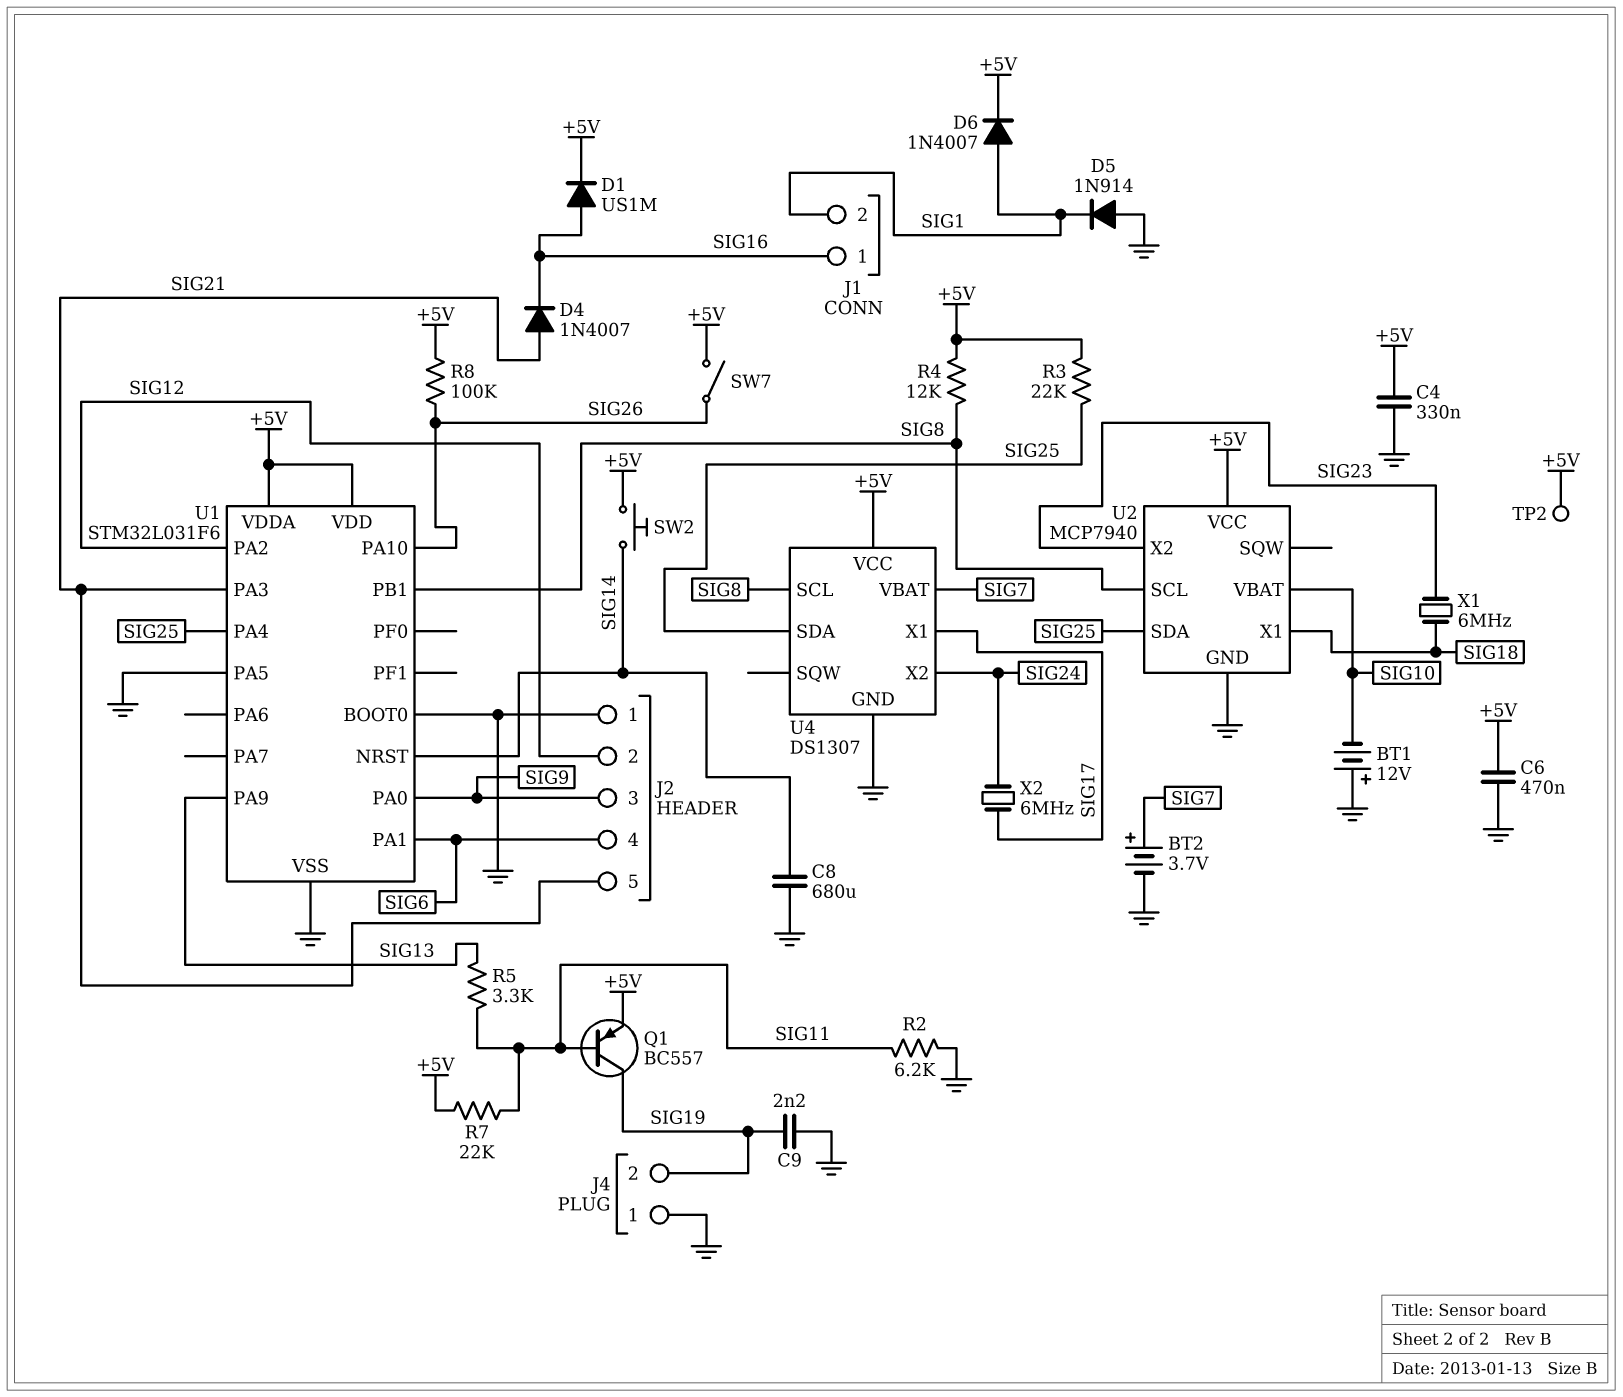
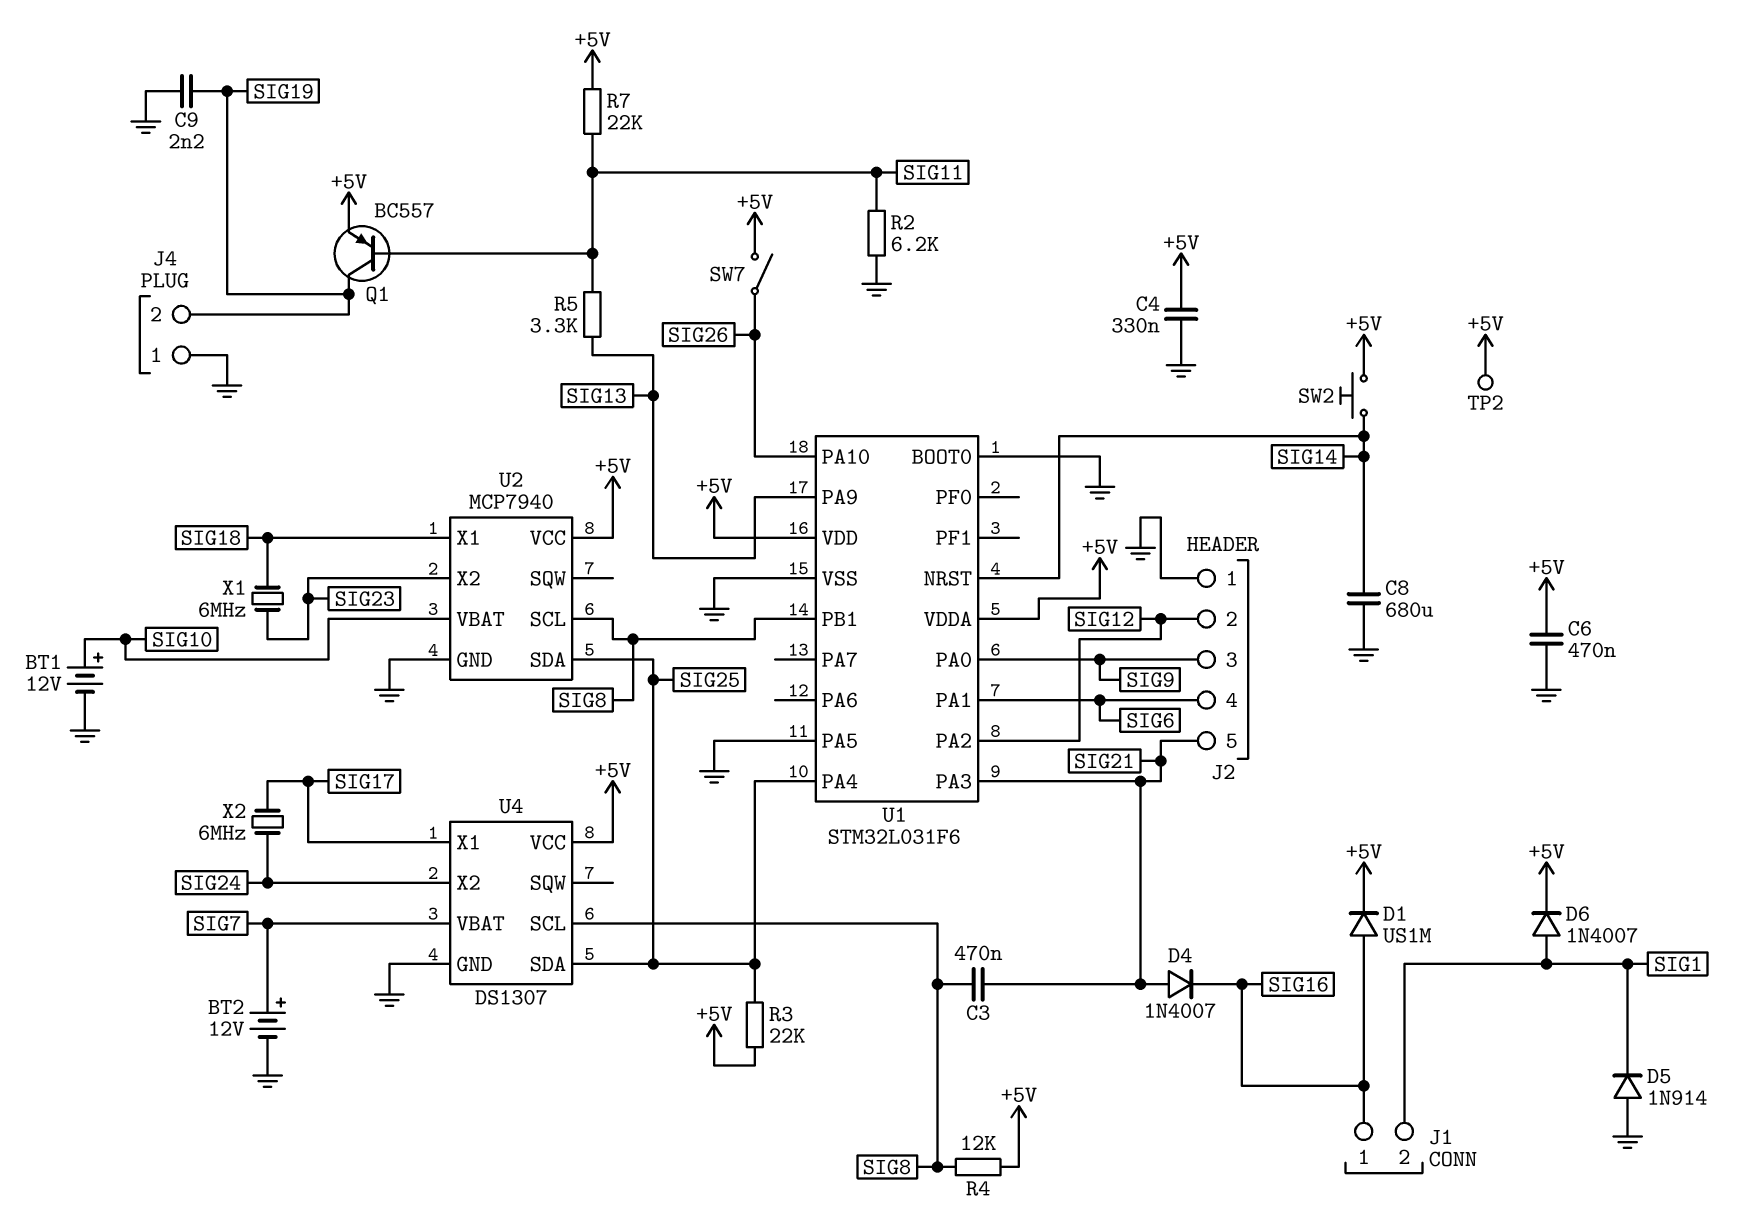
BT1: 12V (plus GND, minus SIG10) -> 12V (plus SIG10, minus GND)
BT2: 3.7V (plus SIG7, minus GND) -> 12V (plus SIG7, minus GND)
C3: none -> 470nF (SIG8, SIG21)
R8: 100k (+5V, SIG26) -> none

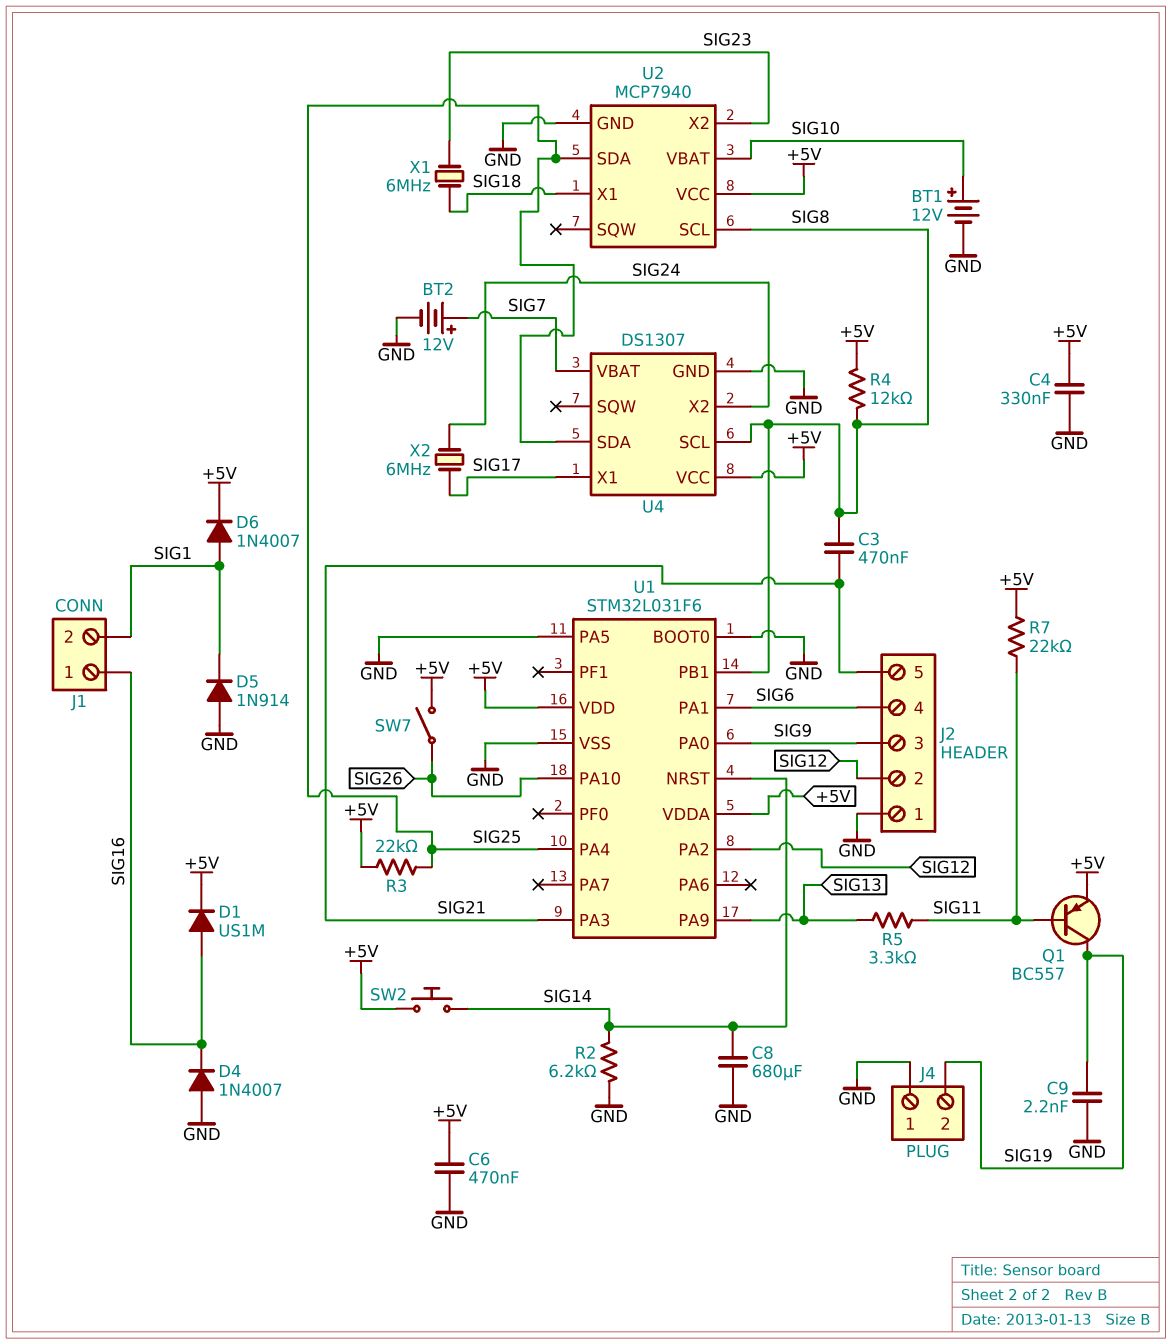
D4: diode 1N4007 (A SIG21, K SIG16) -> diode 1N4007 (A GND, K SIG16)
R2: 6.2k (GND, SIG11) -> 6.2k (GND, SIG14)
TP2: test point (+5V) -> none

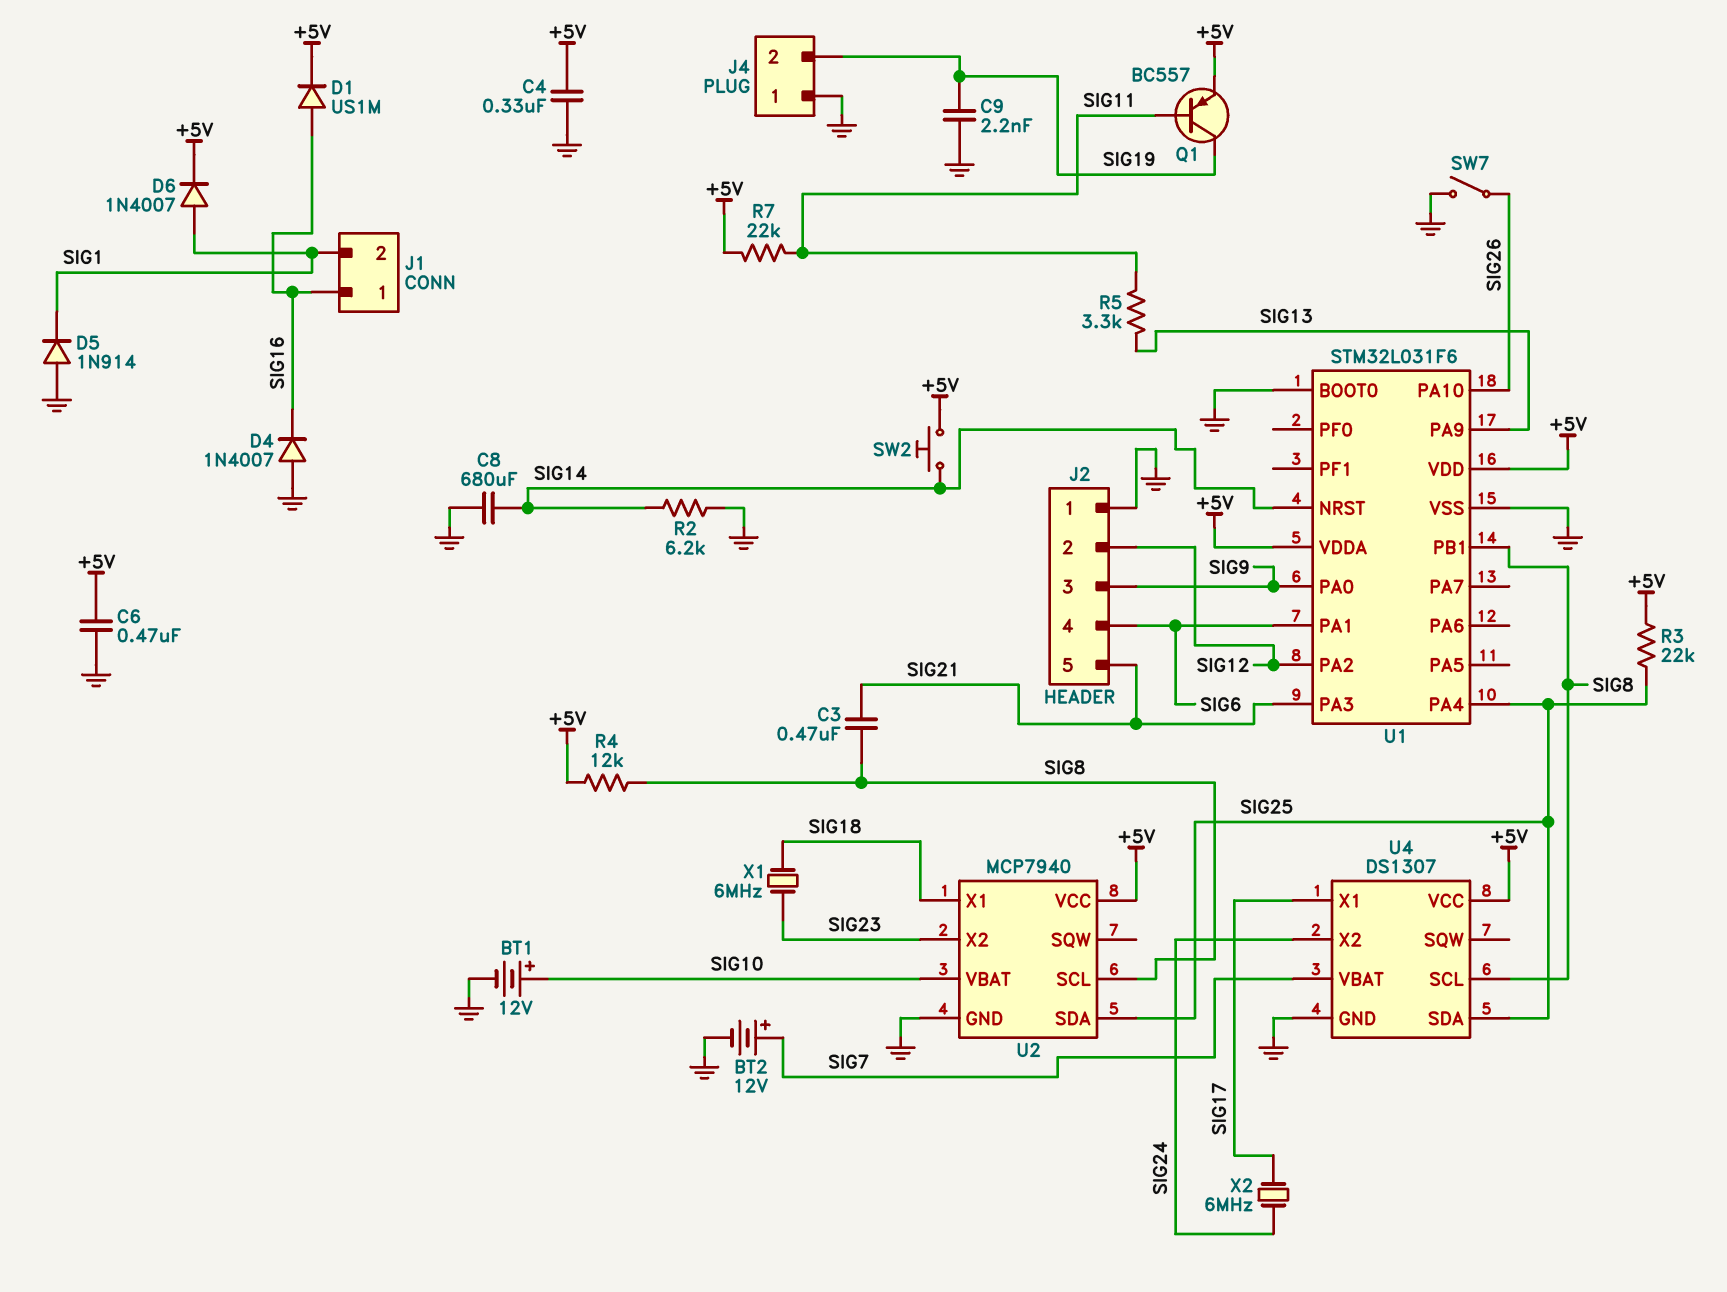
SW7: switch (+5V, SIG26) -> switch (GND, SIG26)
U1 pin PA5: GND -> none

